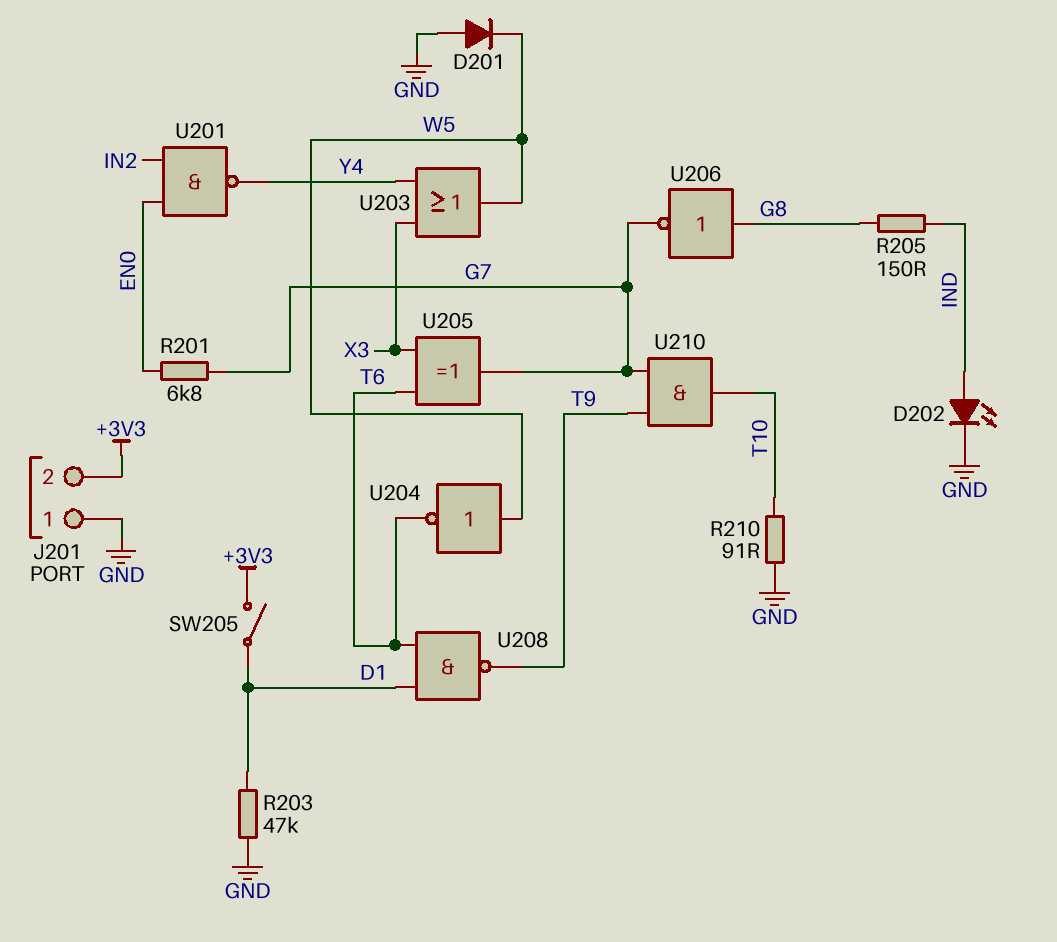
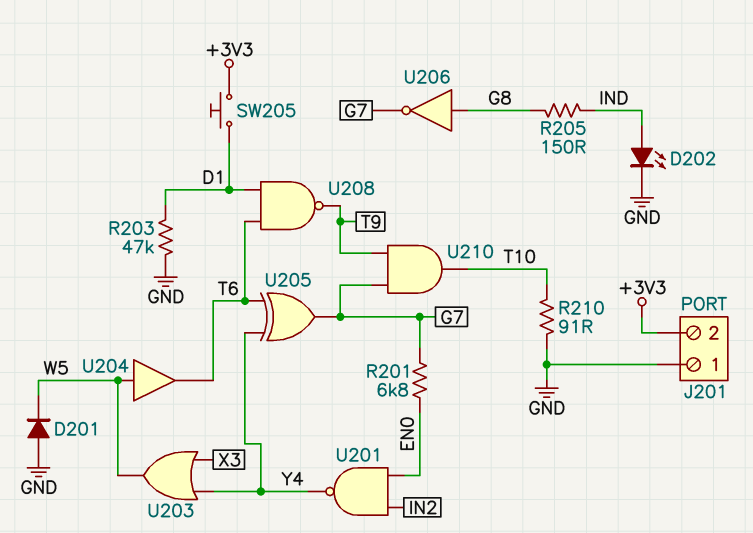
SW205: switch (+3V3, D1) -> button (+3V3, D1)
U204: NOT (in W5, out T6) -> buffer (in W5, out T6)
U205: XOR (in T6, in X3, out G7) -> XOR (in T6, in Y4, out G7)

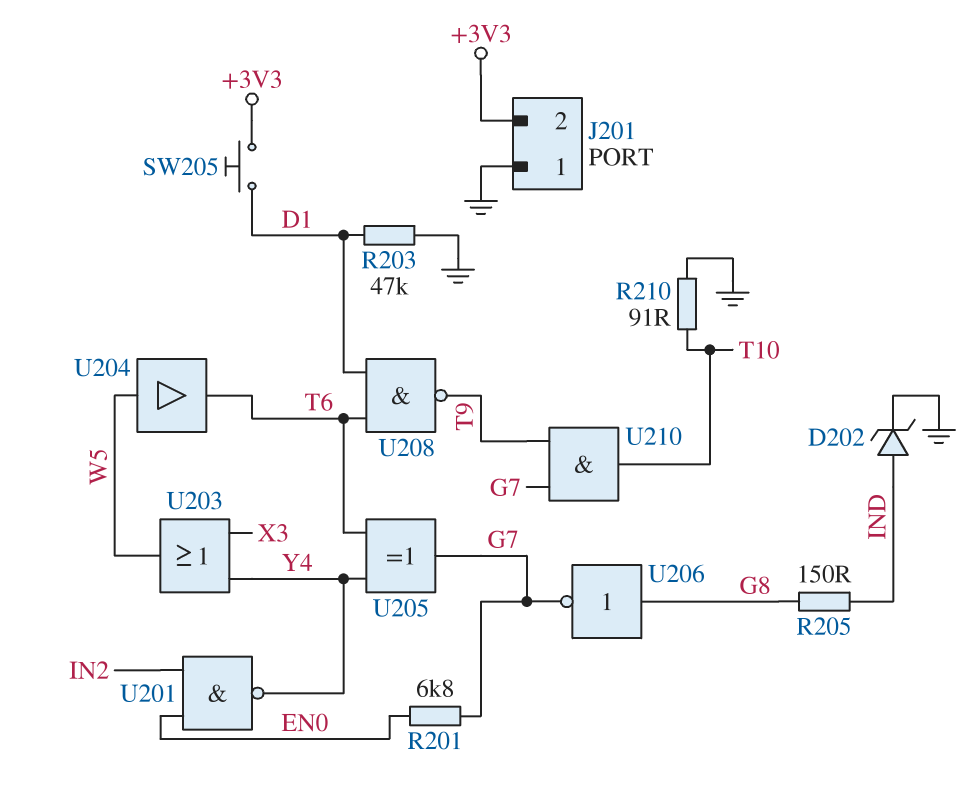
D201: diode (A GND, K W5) -> none
D202: LED (A IND, K GND) -> zener (A IND, K GND)

